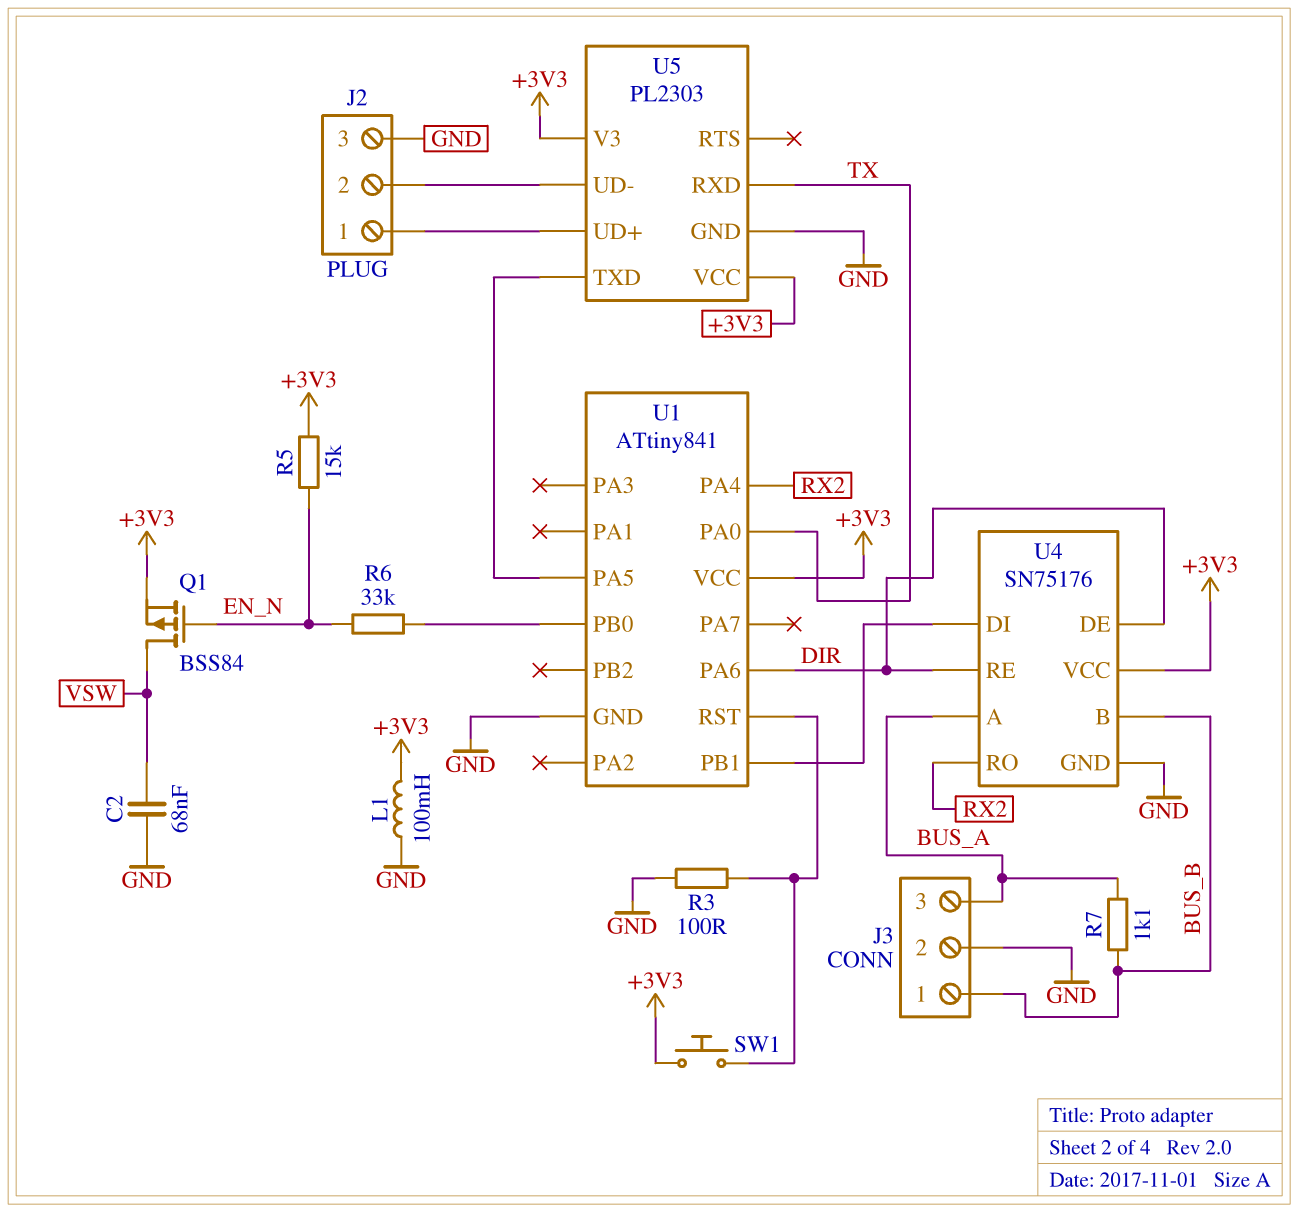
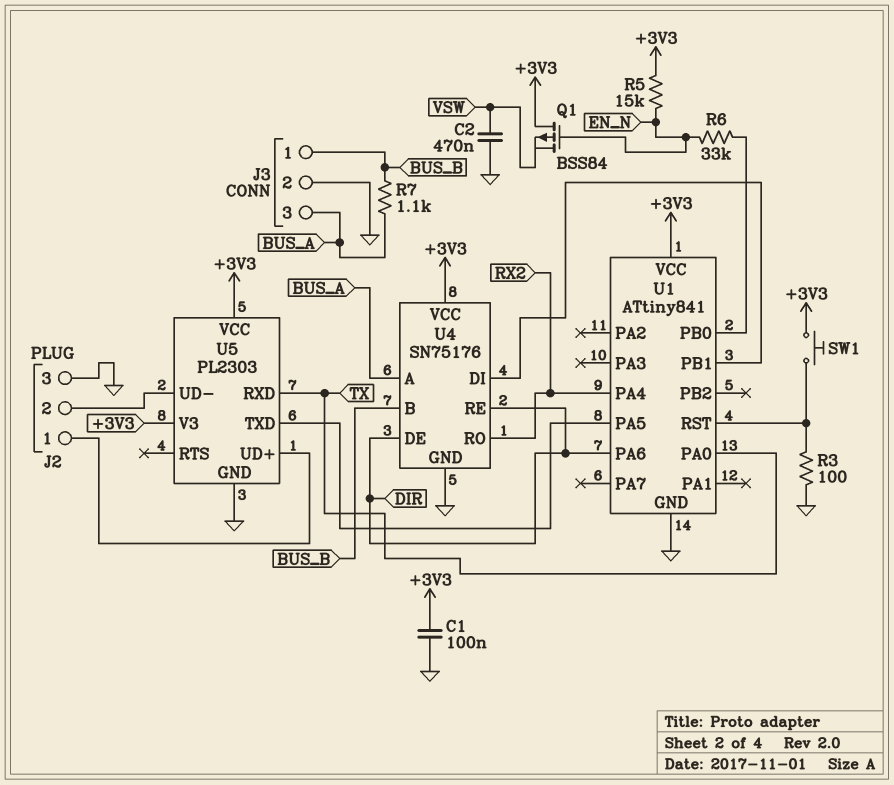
C1: none -> 100nF (+3V3, GND)
C2: 68nF (GND, VSW) -> 470nF (GND, VSW)
L1: 100mH (+3V3, GND) -> none
Q1: PMOS BSS84 (G EN_N, D VSW, S +3V3) -> PMOS BSS84 (G EN_N, D +3V3, S VSW)

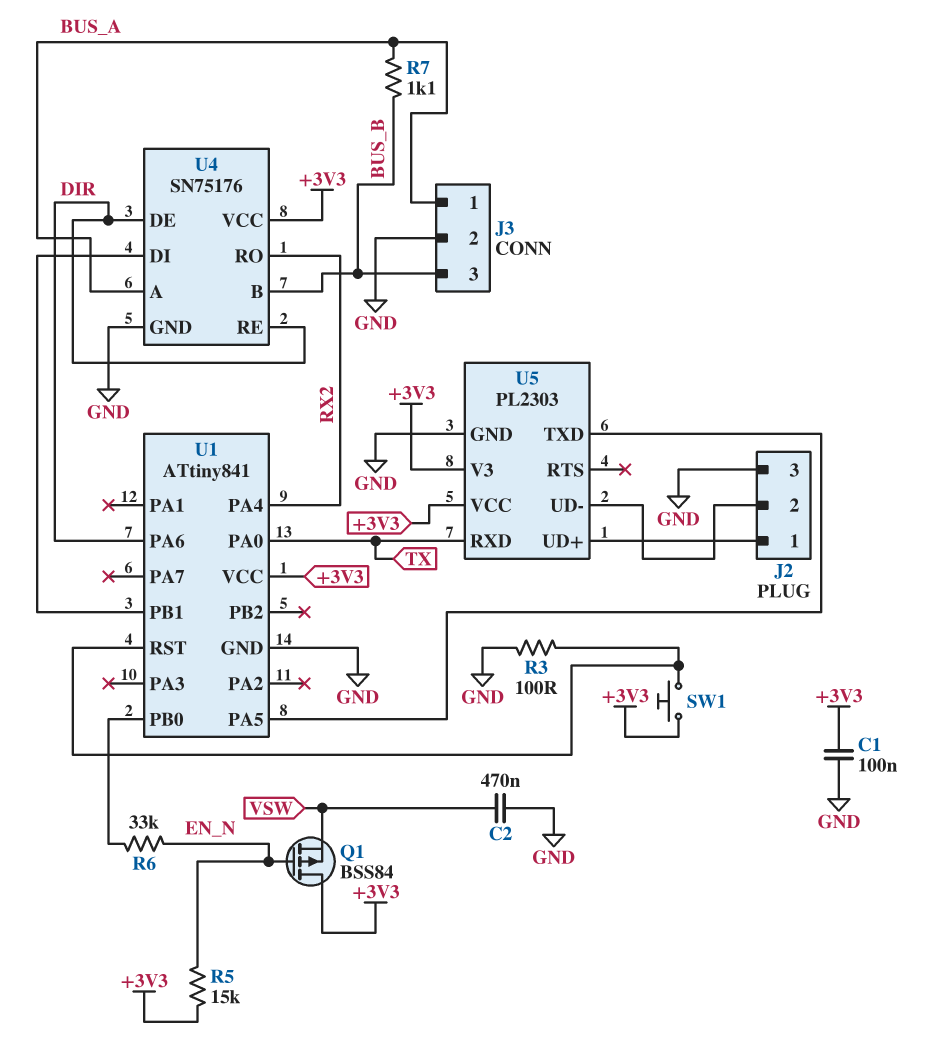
J3 pin 1: BUS_B -> BUS_A
J3 pin 3: BUS_A -> BUS_B

